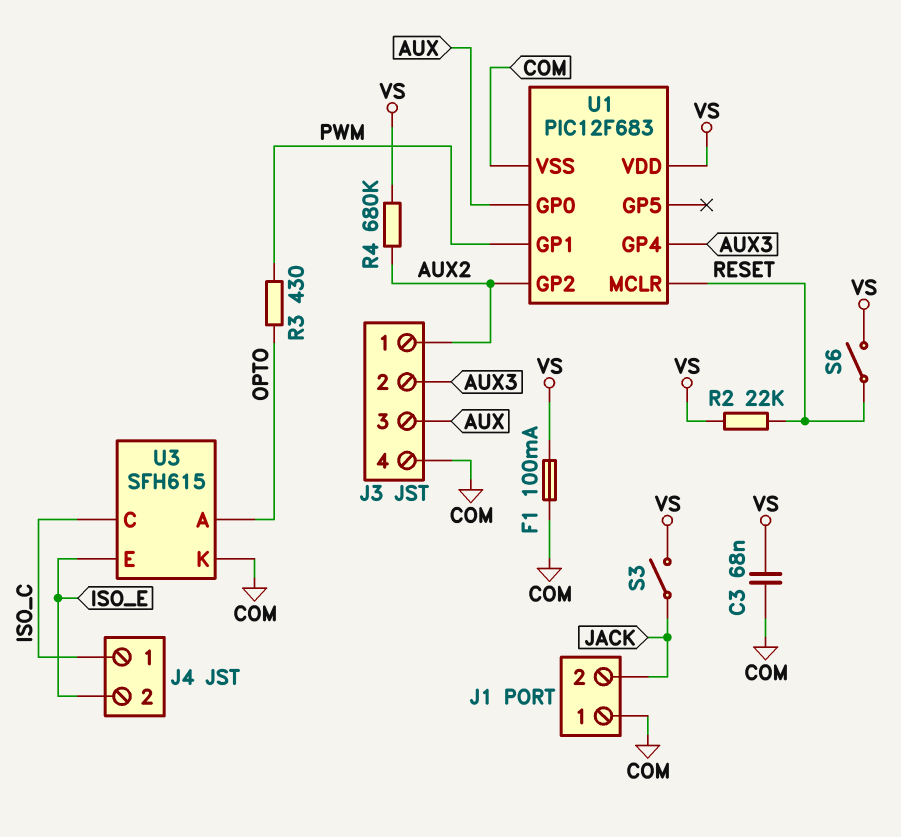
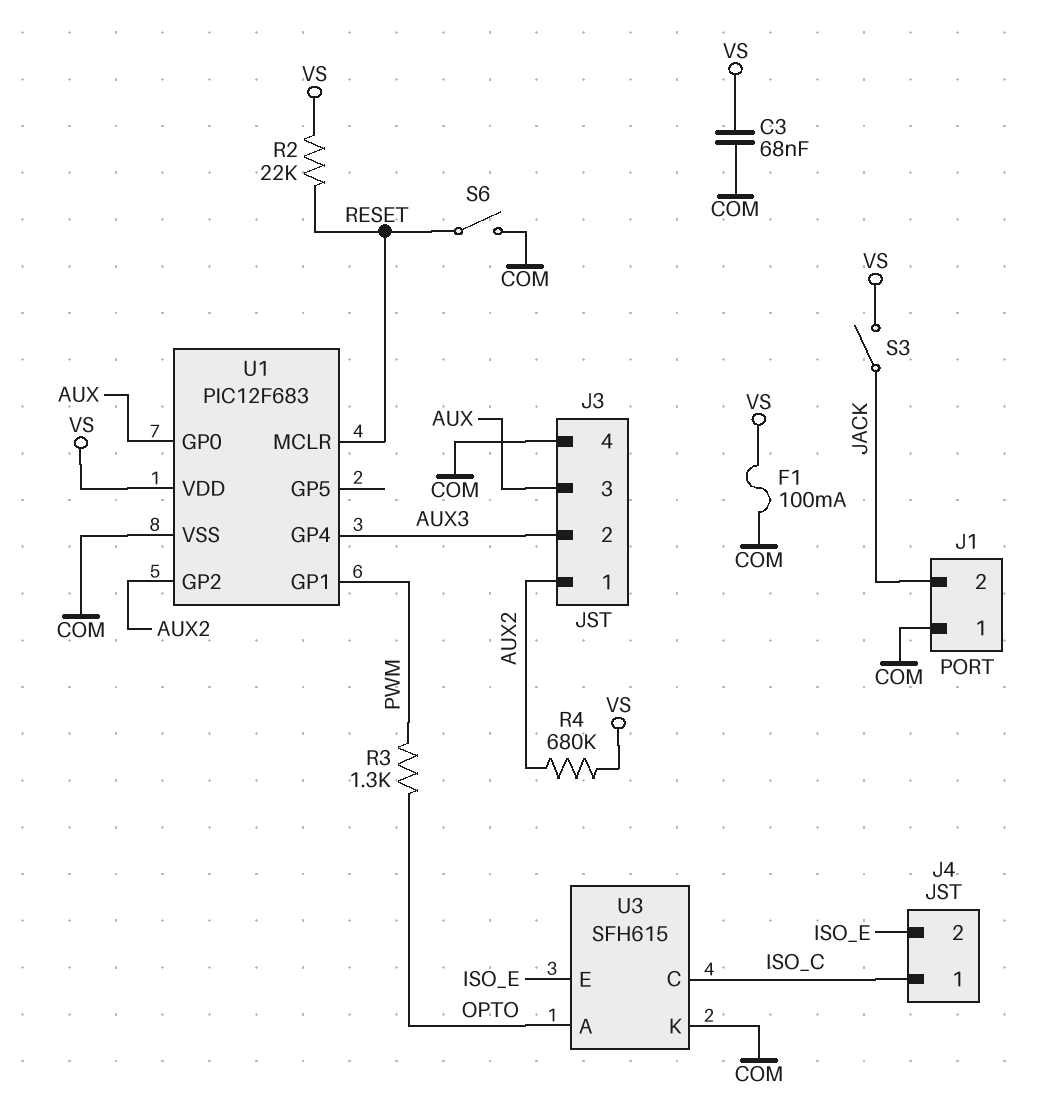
R3: 430 (OPTO, PWM) -> 1.3k (OPTO, PWM)
S6: switch (RESET, VS) -> switch (COM, RESET)

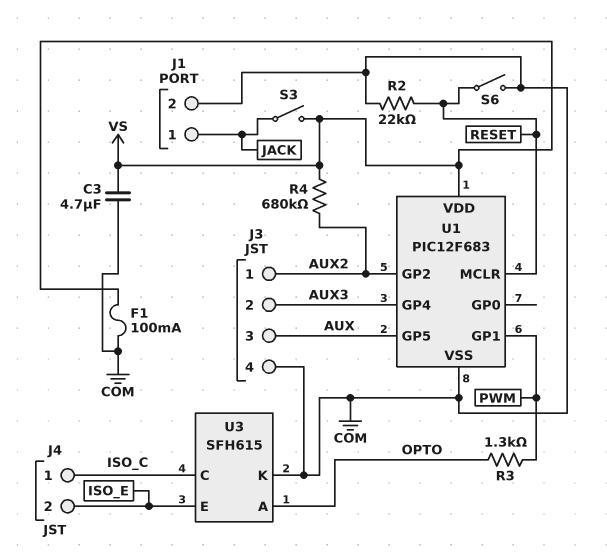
C3: 68nF (COM, VS) -> 4.7uF (COM, VS)
J1 pin 1: COM -> JACK
J1 pin 2: JACK -> COM
R2: 22k (RESET, VS) -> 22k (COM, RESET)
U1 pin GP0: AUX -> none
U1 pin GP5: none -> AUX

